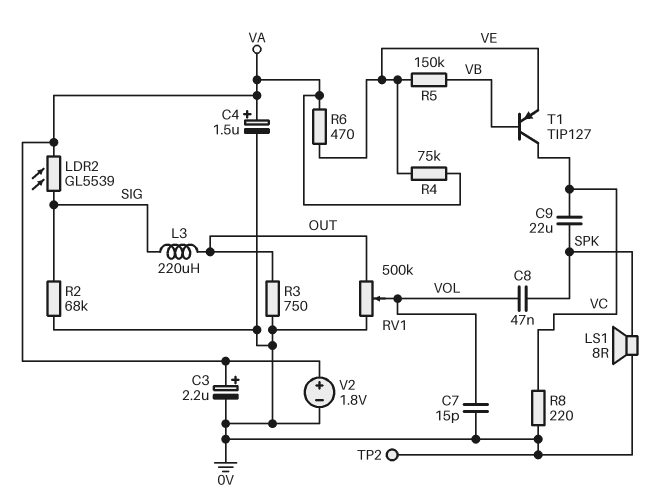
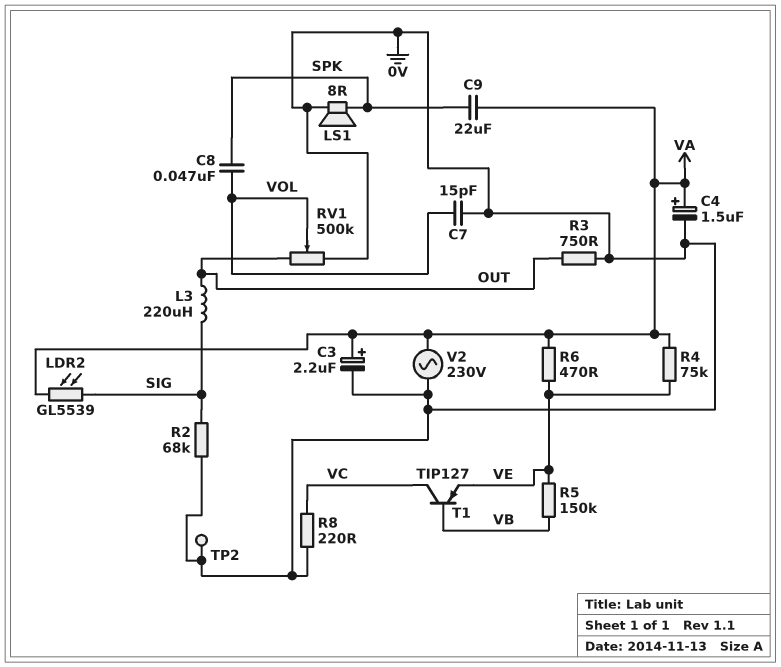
C9: 22uF (SPK, VC) -> 22uF (SPK, VA)
V2: 1.8V (plus VA, minus 0V) -> AC 230V (0V, VA)

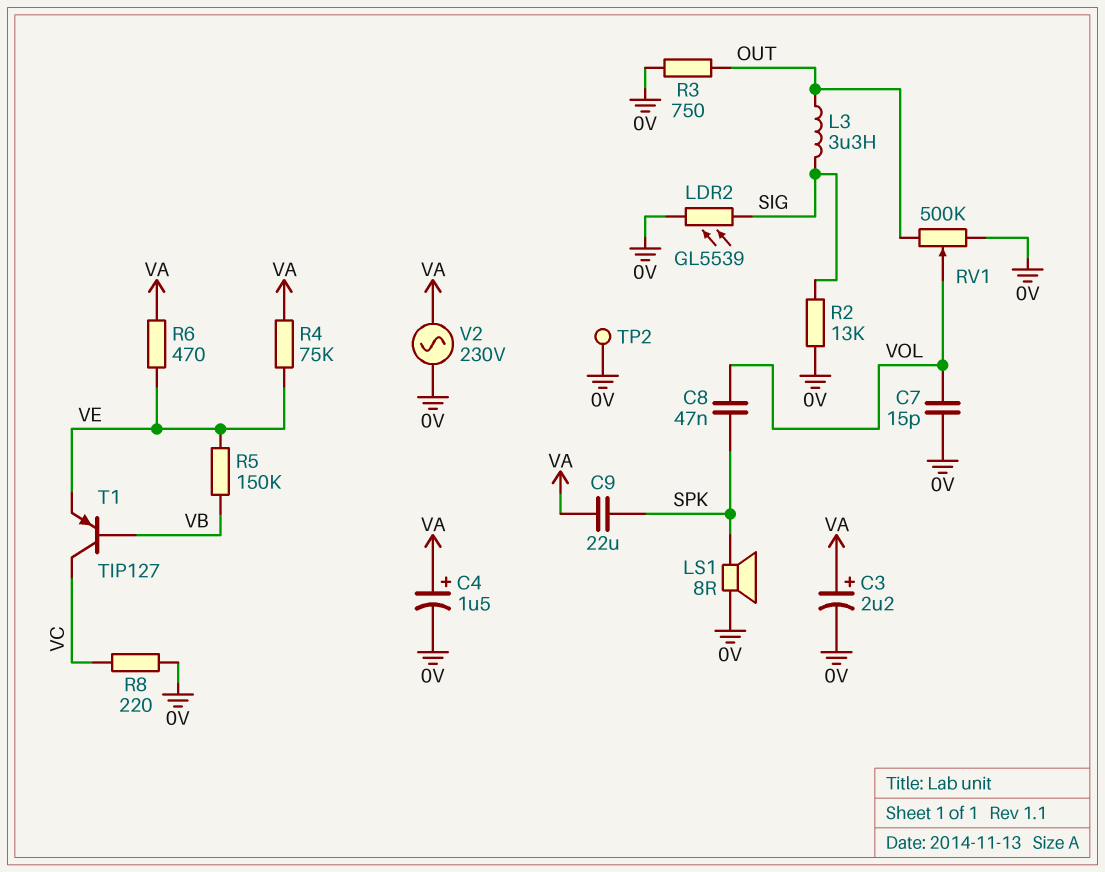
L3: 220uH (OUT, SIG) -> 3.3uH (OUT, SIG)
LDR2: GL5539 (SIG, VA) -> GL5539 (0V, SIG)
R2: 68k (0V, SIG) -> 13k (0V, SIG)

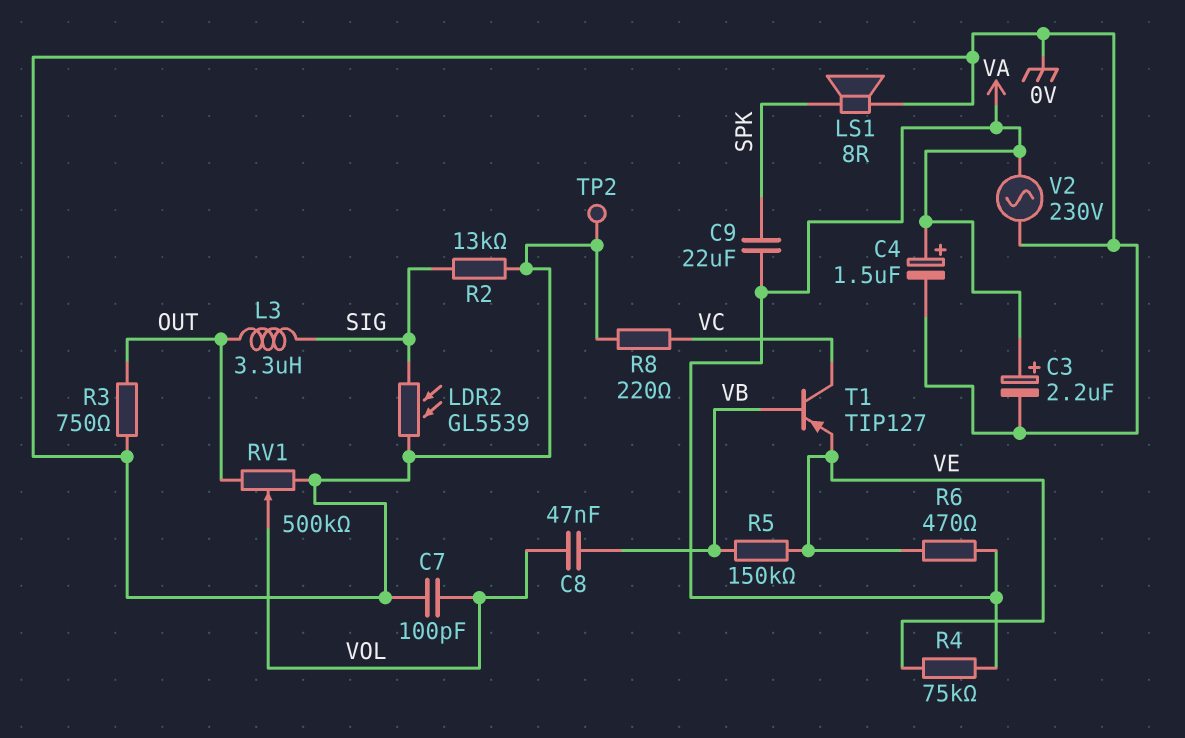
C7: 15pF (0V, VOL) -> 100pF (0V, VOL)
C8: 47nF (SPK, VOL) -> 47nF (VB, VOL)

